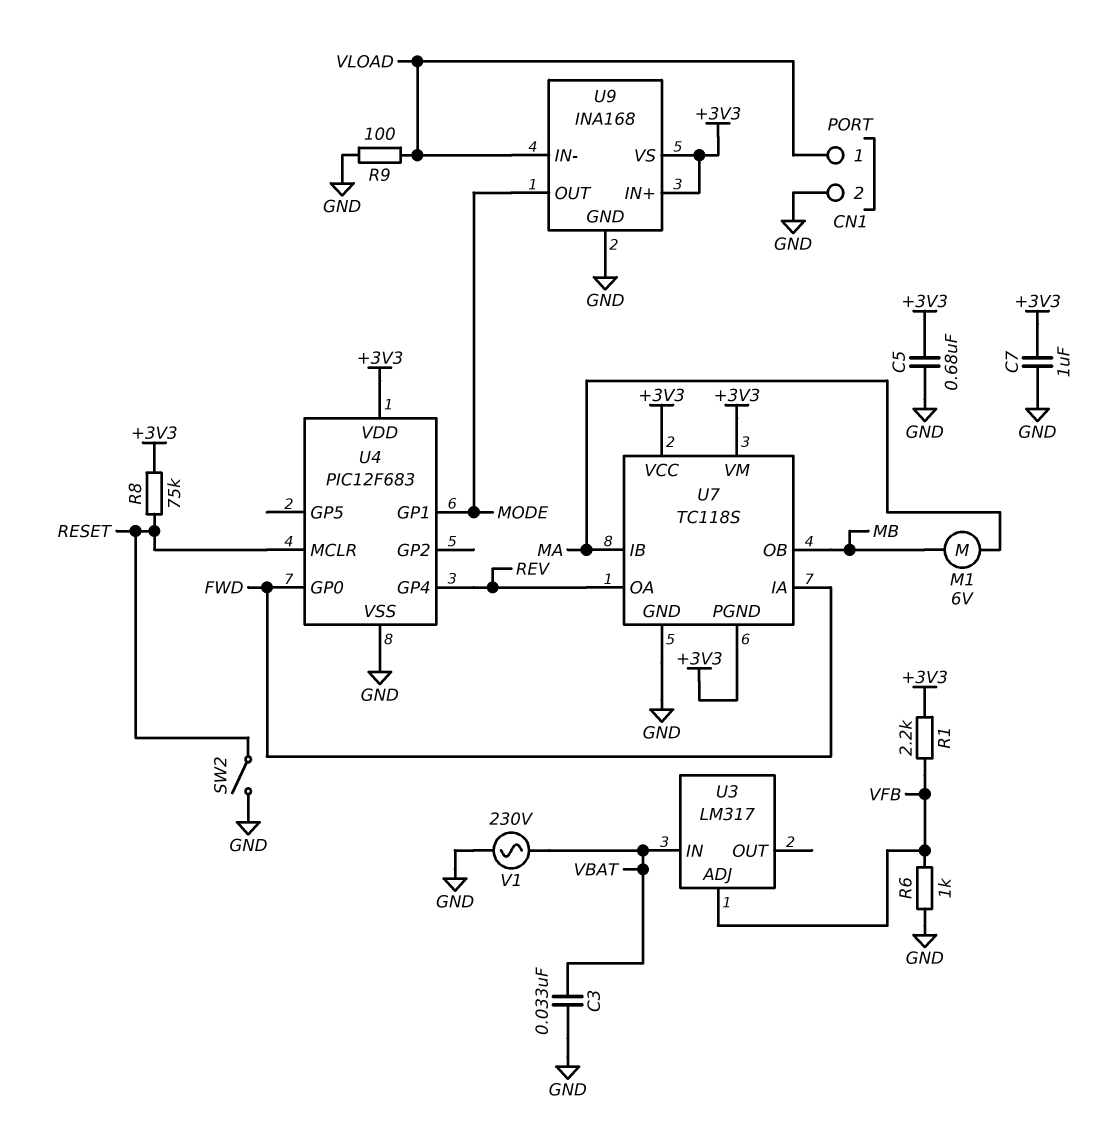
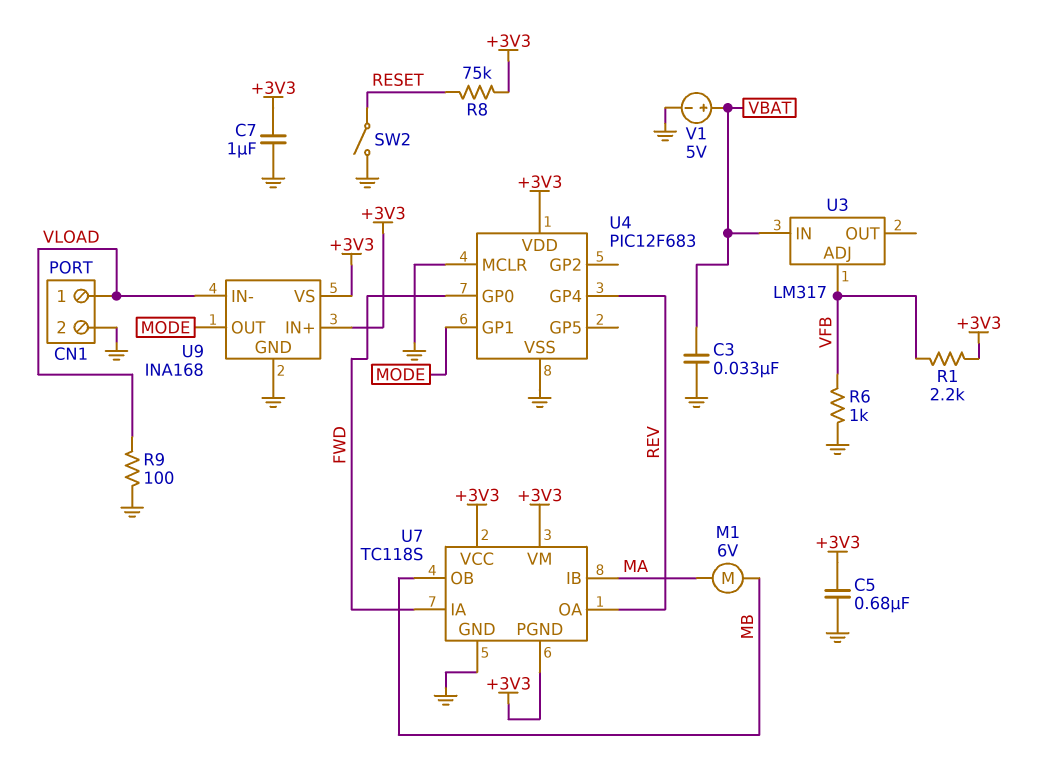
U4 pin MCLR: RESET -> GND
V1: AC 230V (GND, VBAT) -> 5V (plus VBAT, minus GND)

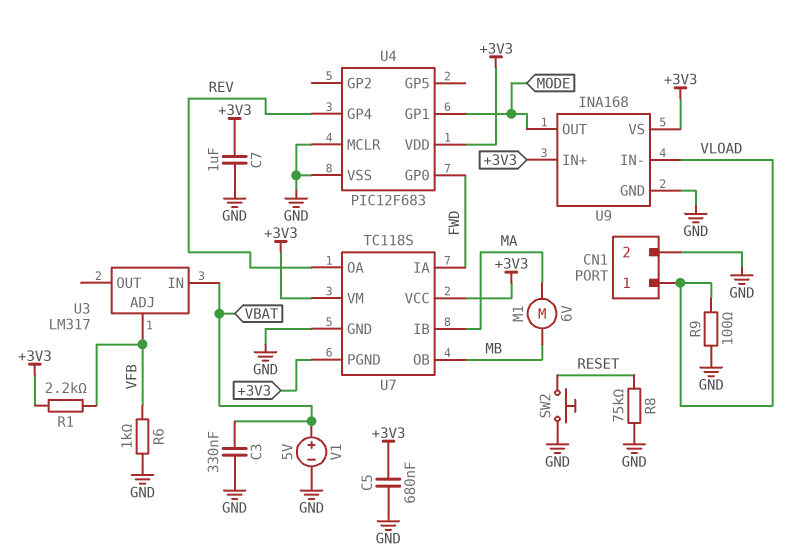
C3: 33nF (GND, VBAT) -> 330nF (GND, VBAT)
R8: 75k (+3V3, RESET) -> 75k (GND, RESET)
SW2: switch (GND, RESET) -> button (GND, RESET)

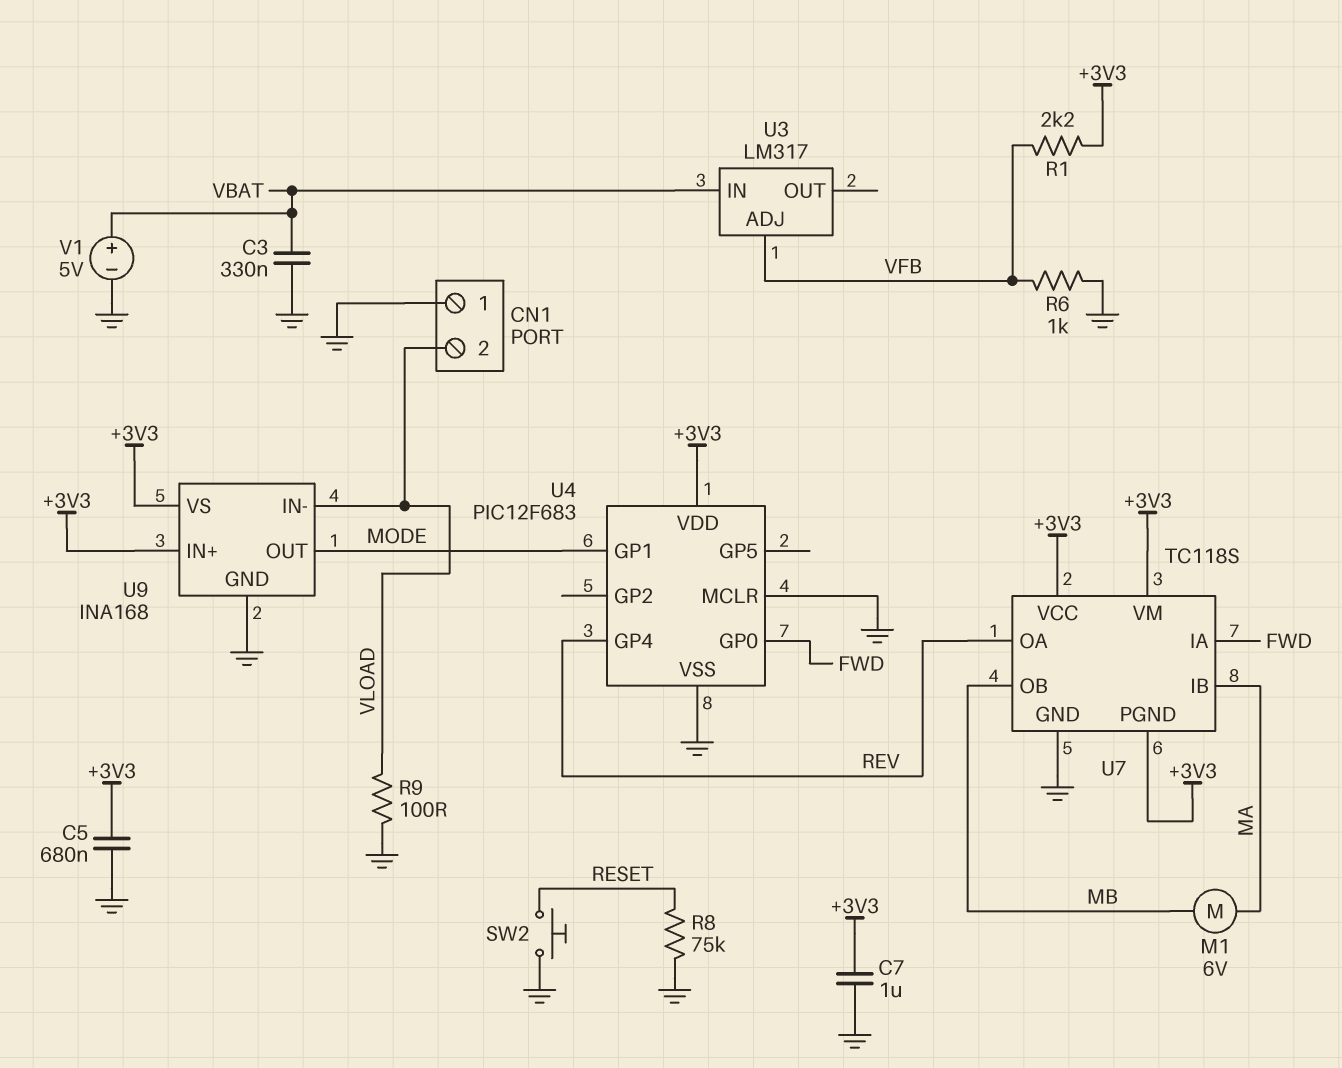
CN1 pin 1: VLOAD -> GND
CN1 pin 2: GND -> VLOAD

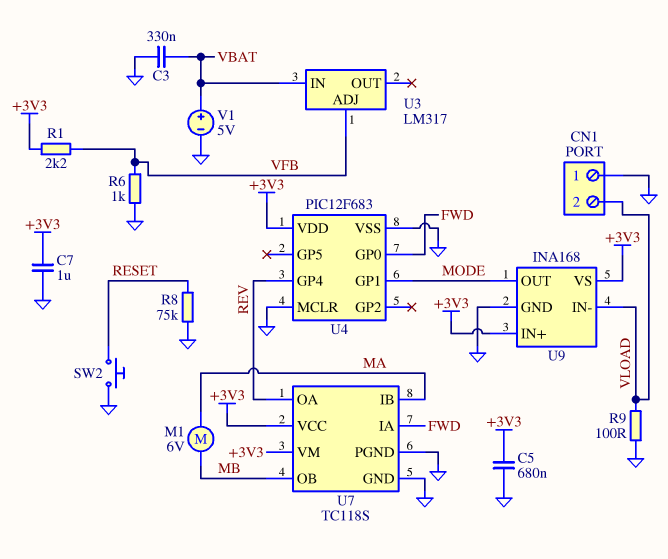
U7 pin PGND: +3V3 -> GND

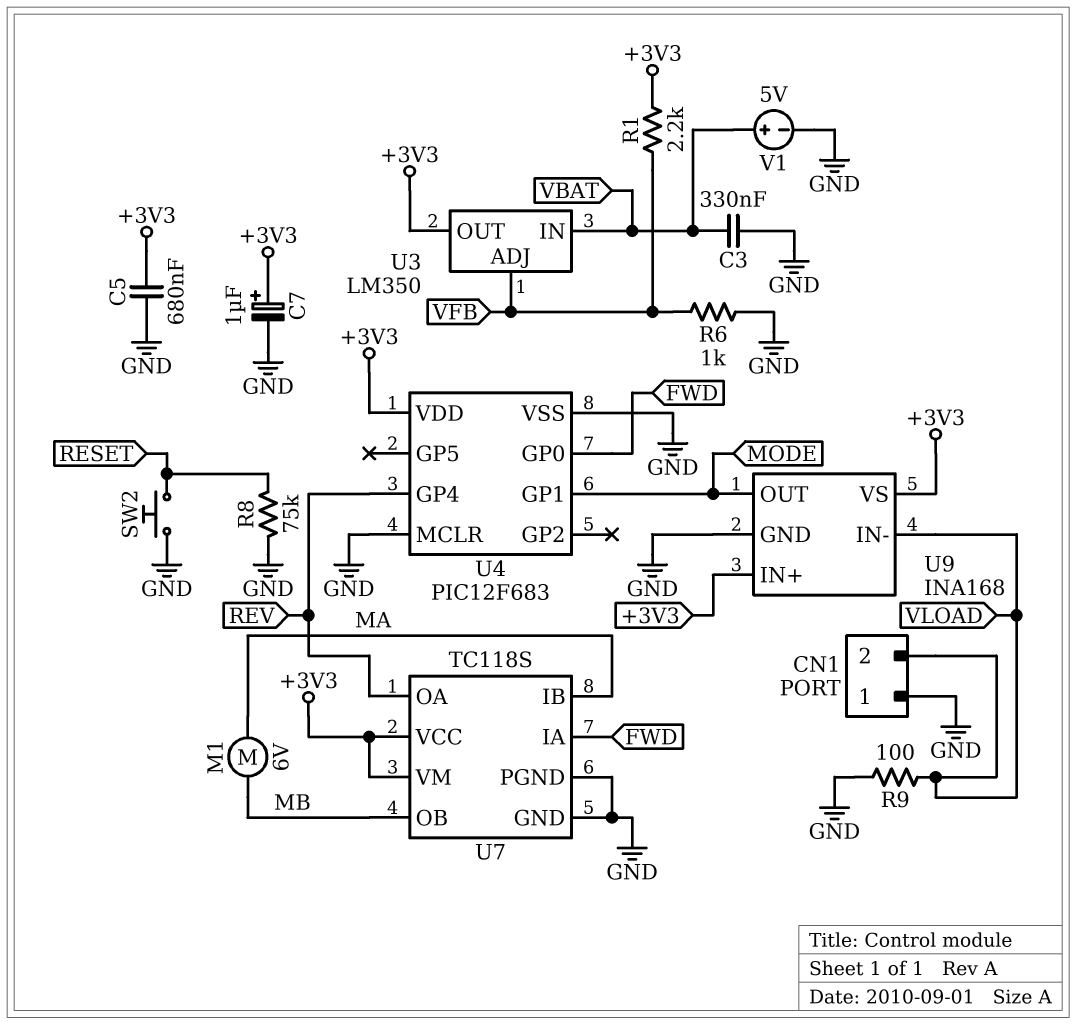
C7: 1uF (+3V3, GND) -> 1uF (plus +3V3, minus GND)
U3: LM317 -> LM350
U3 pin OUT: none -> +3V3

